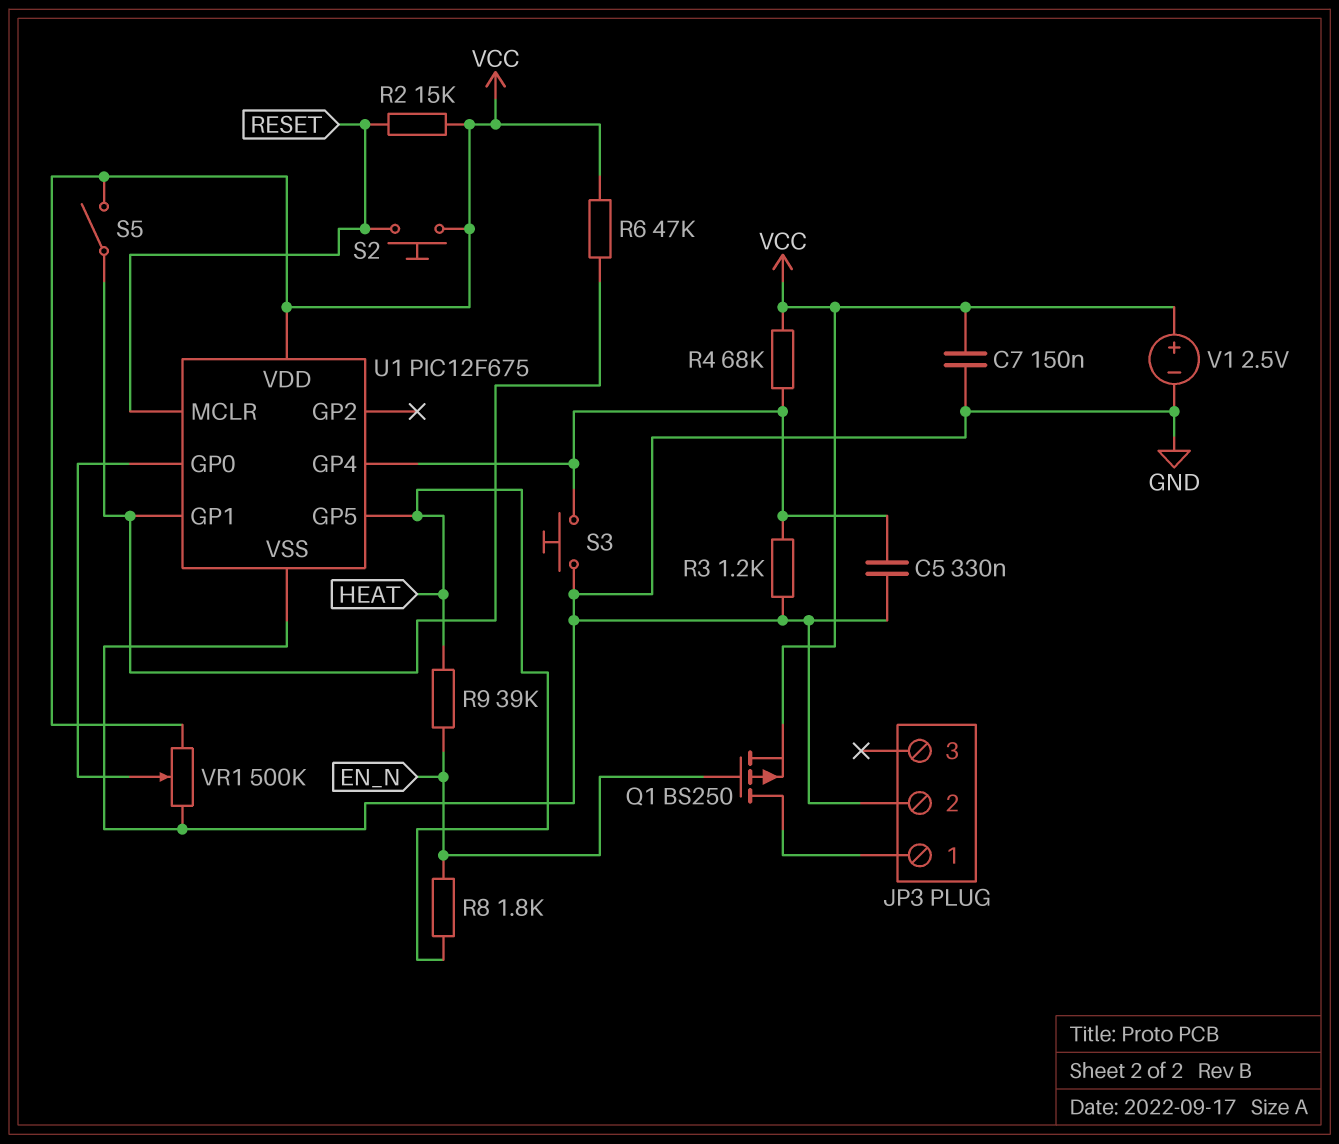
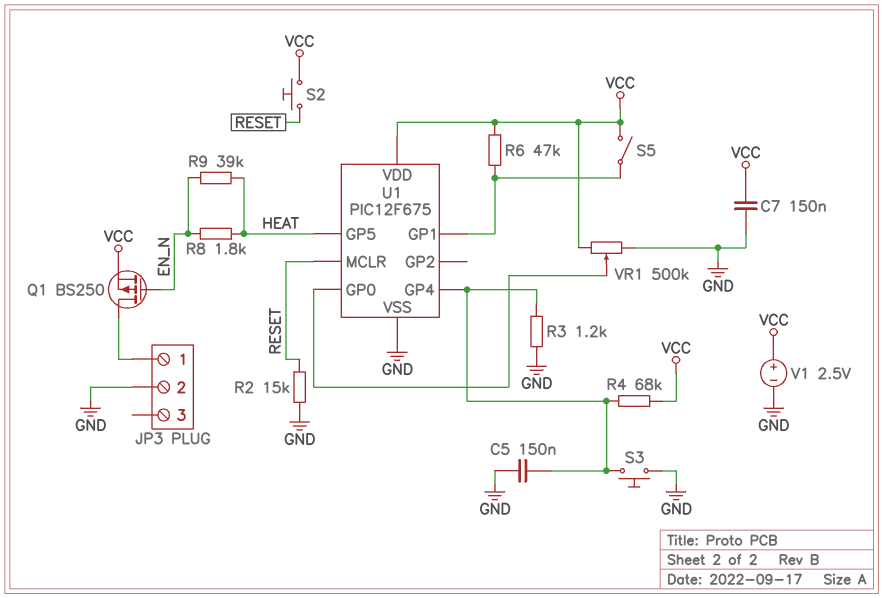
C5: 330nF (GND, U1/GP4) -> 150nF (GND, U1/GP4)
R2: 15k (RESET, VCC) -> 15k (GND, RESET)

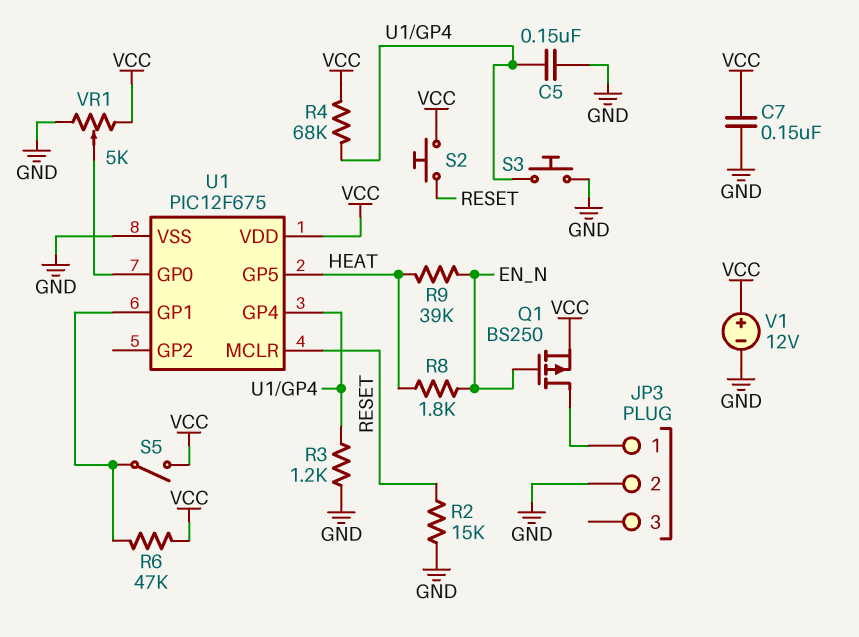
V1: 2.5V (plus VCC, minus GND) -> 12V (plus VCC, minus GND)
VR1: 500k (GND, VCC, wiper U1/GP0) -> 5k (GND, VCC, wiper U1/GP0)

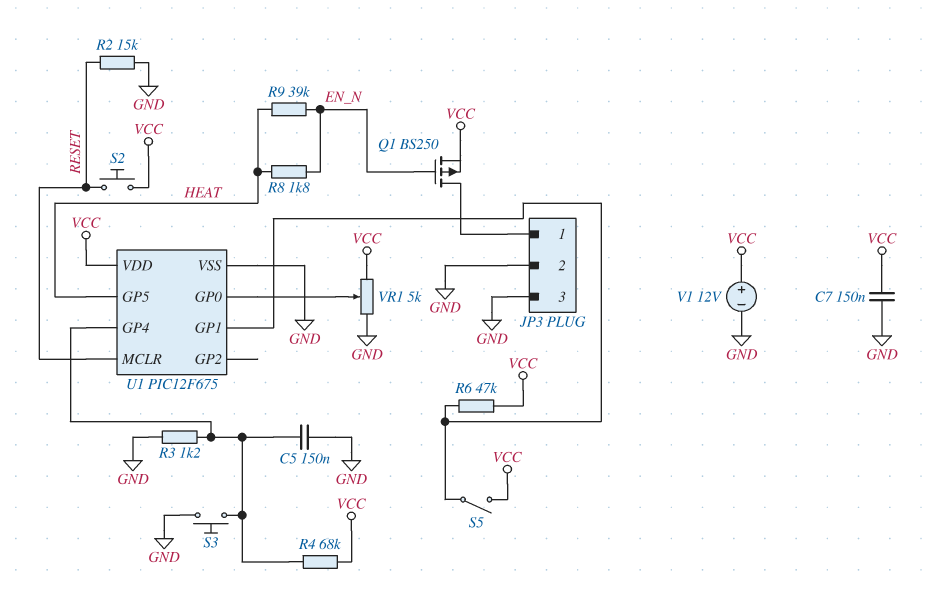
JP3 pin 3: none -> GND

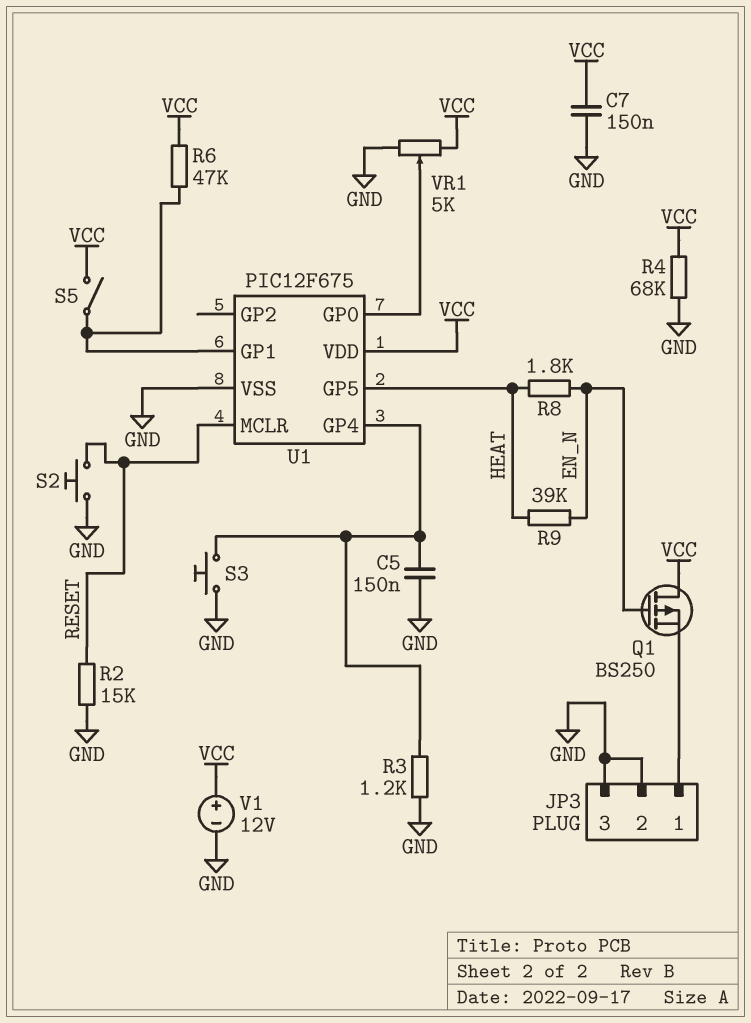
Q1: PMOS BS250 (G EN_N, D JP3/1, S VCC) -> PMOS BS250 (G EN_N, D VCC, S JP3/1)
R4: 68k (U1/GP4, VCC) -> 68k (GND, VCC)
S2: button (RESET, VCC) -> button (GND, RESET)

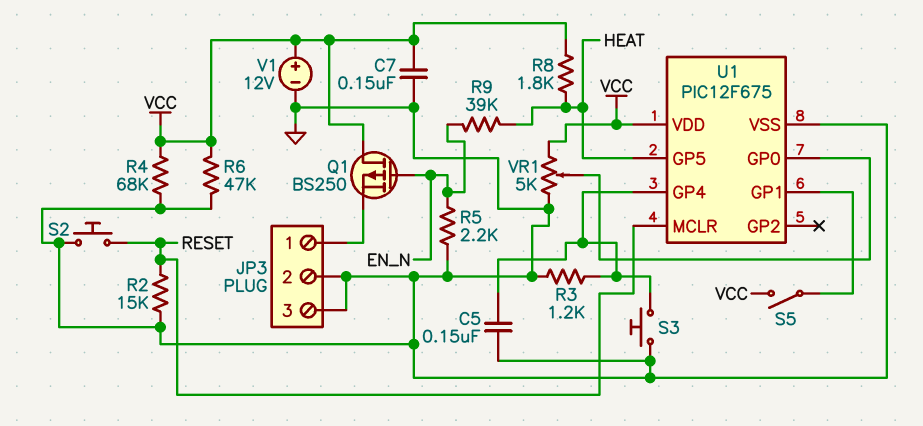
R5: none -> 2.2k (EN_N, GND)
R6: 47k (U1/GP1, VCC) -> 47k (GND, VCC)
R8: 1.8k (EN_N, HEAT) -> 1.8k (HEAT, VCC)

